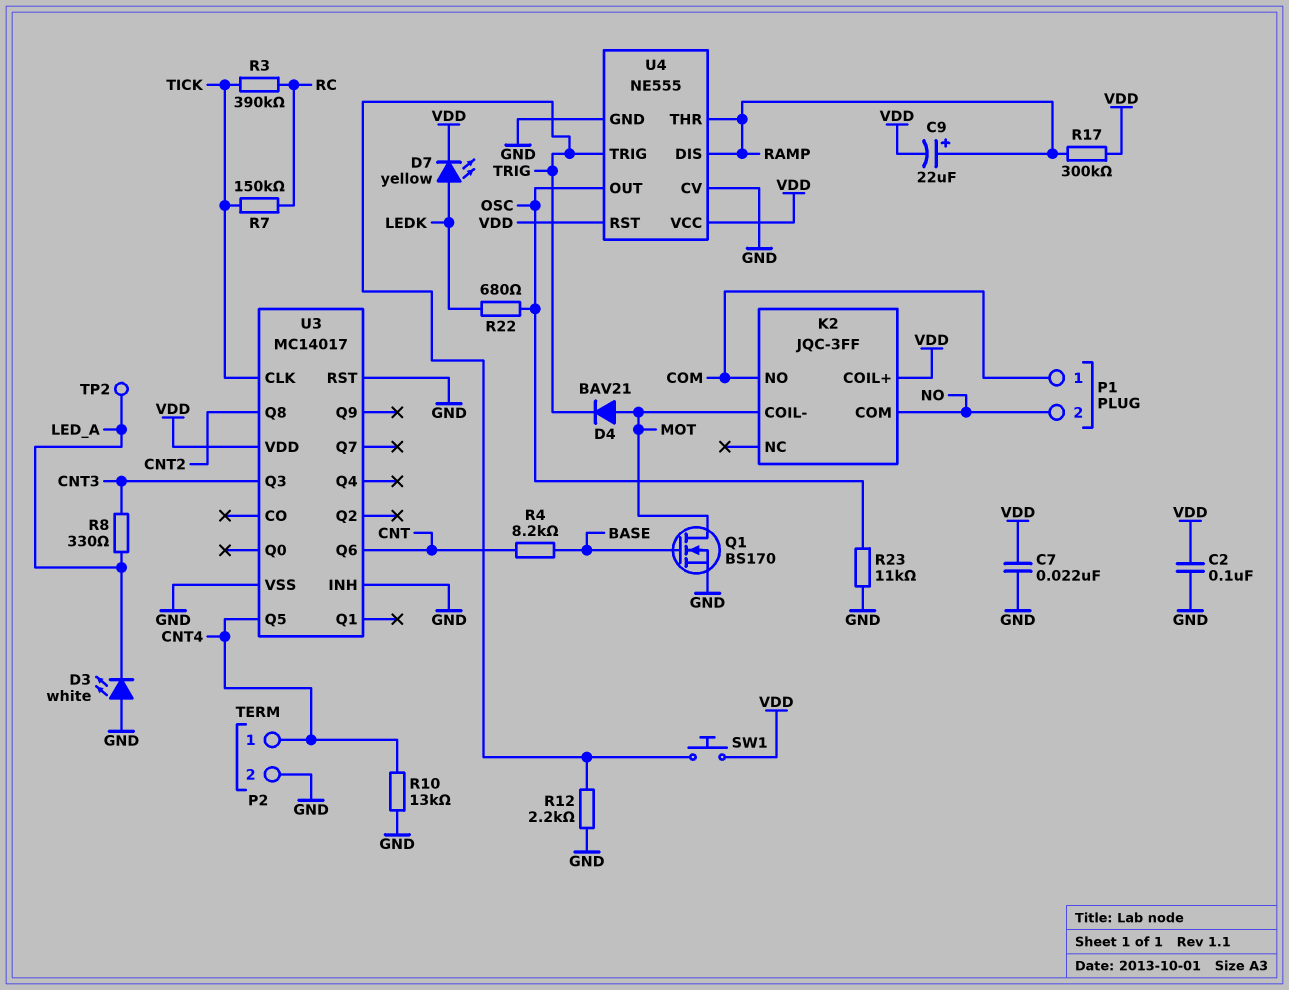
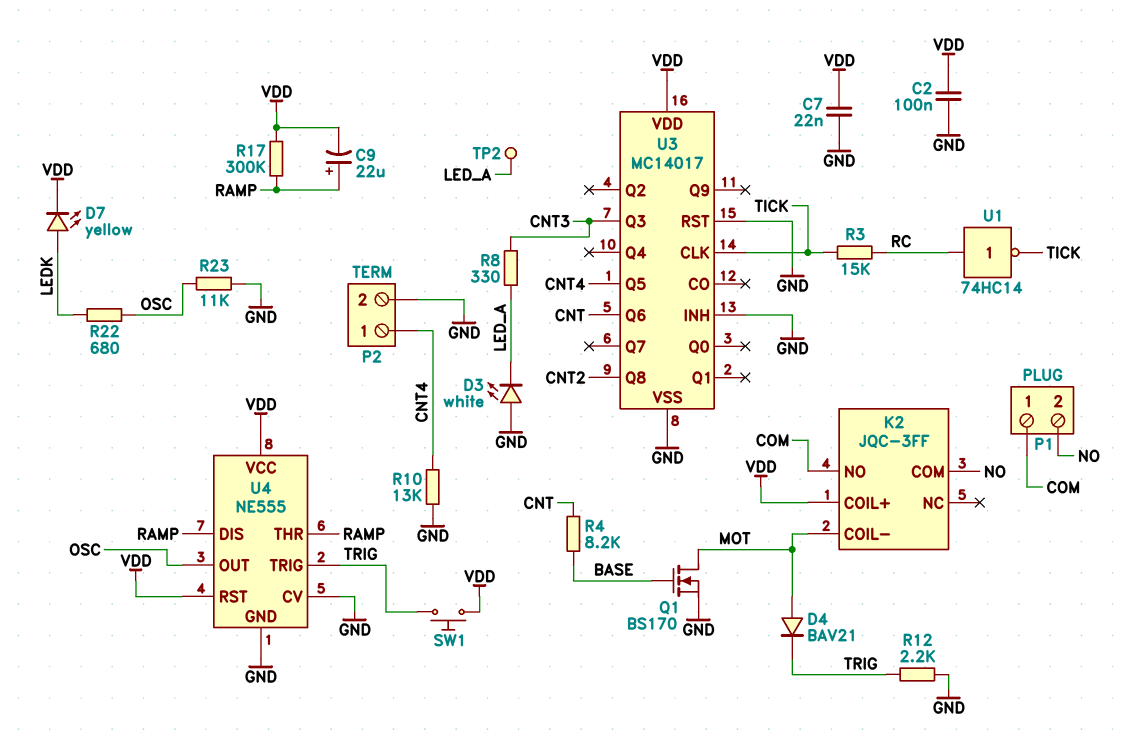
R3: 390k (RC, TICK) -> 15k (RC, TICK)
R7: 150k (RC, TICK) -> none
U1: none -> NOT 74HC14 (in RC, out TICK)

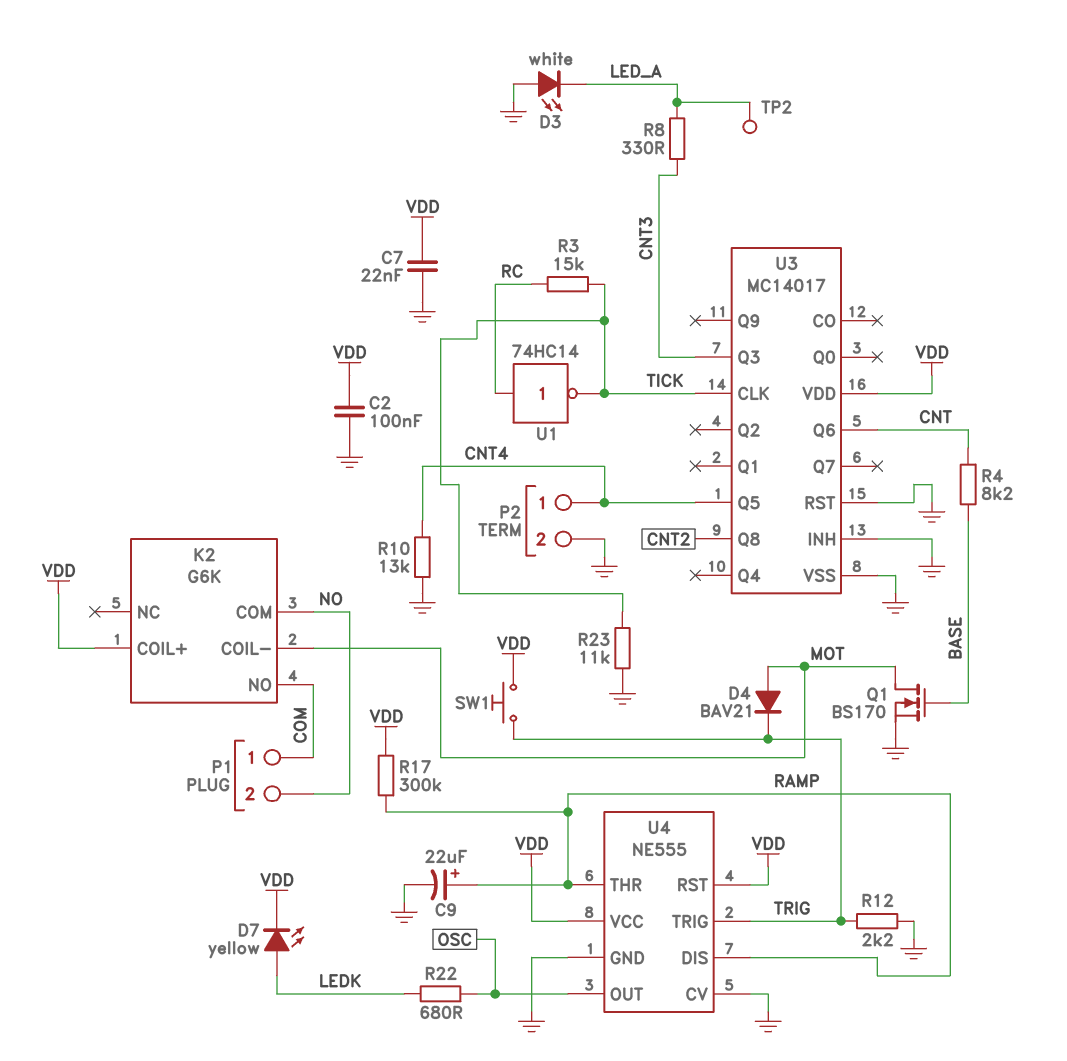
C9: 22uF (plus RAMP, minus VDD) -> 22uF (plus RAMP, minus GND)
K2: JQC-3FF -> G6K
R23: 11k (GND, OSC) -> 11k (GND, TICK)

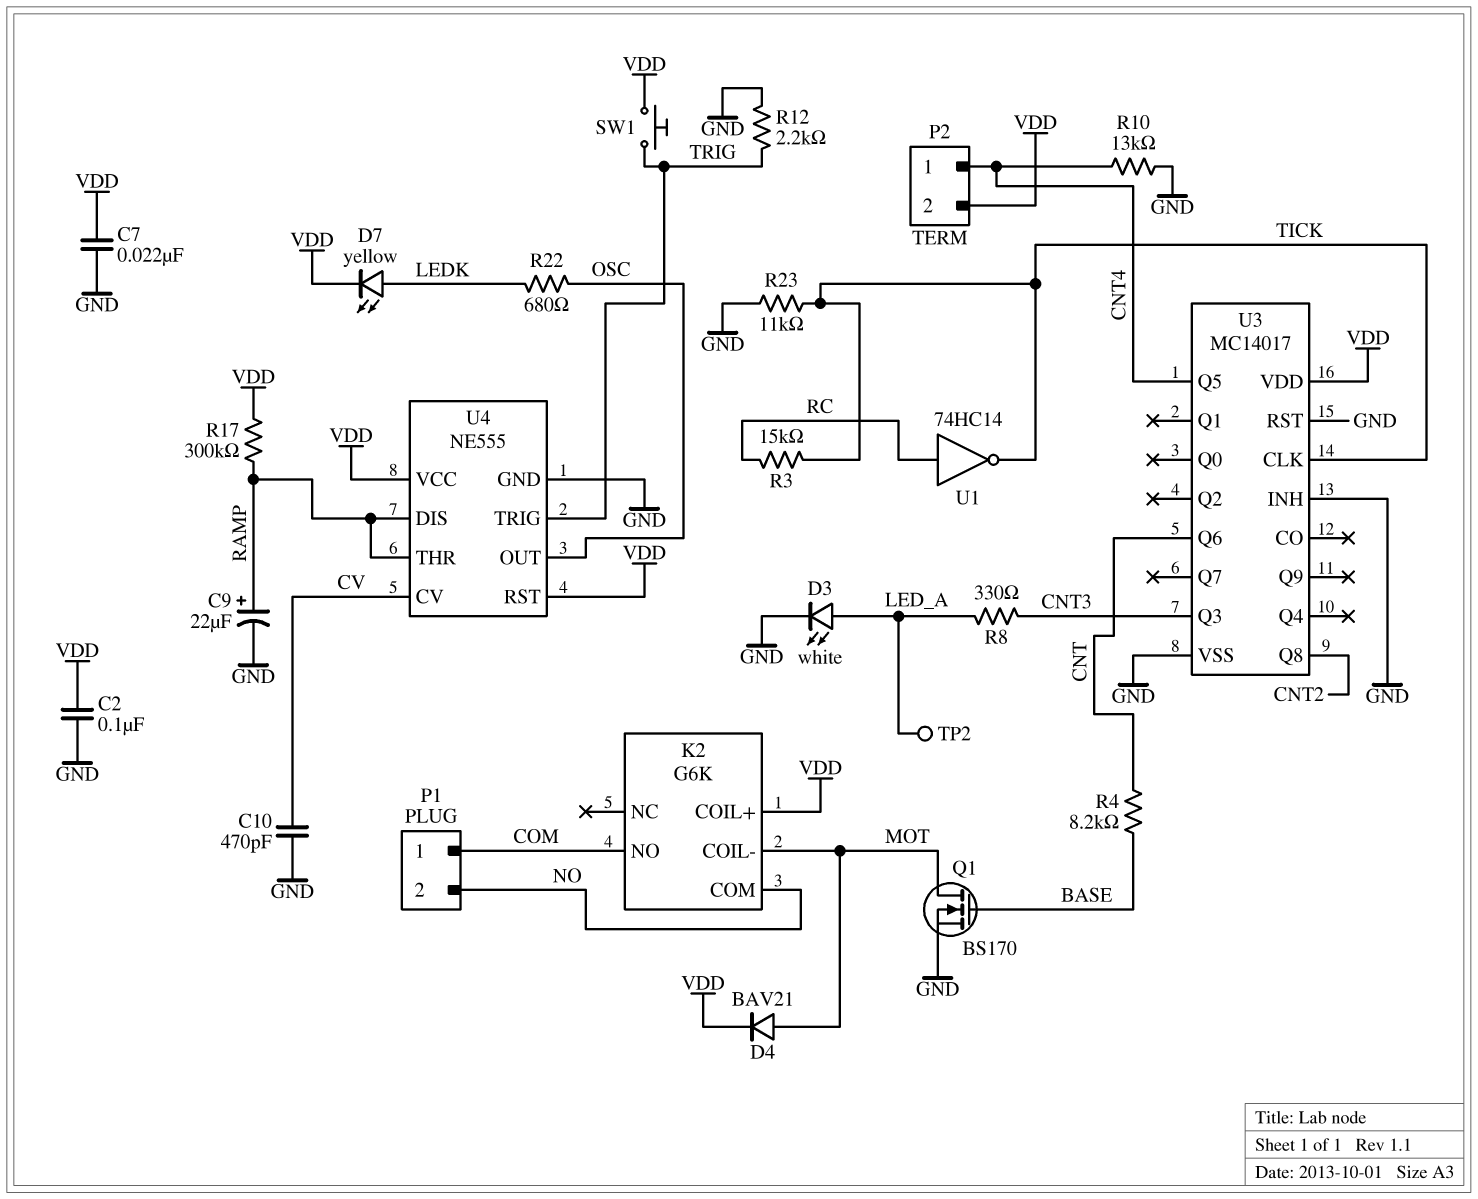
C10: none -> 470pF (CV, GND)
D3: LED white (A GND, K LED_A) -> LED white (A LED_A, K GND)
D4: diode BAV21 (A MOT, K TRIG) -> diode BAV21 (A MOT, K VDD)
P2 pin 2: GND -> VDD
U4 pin CV: GND -> CV

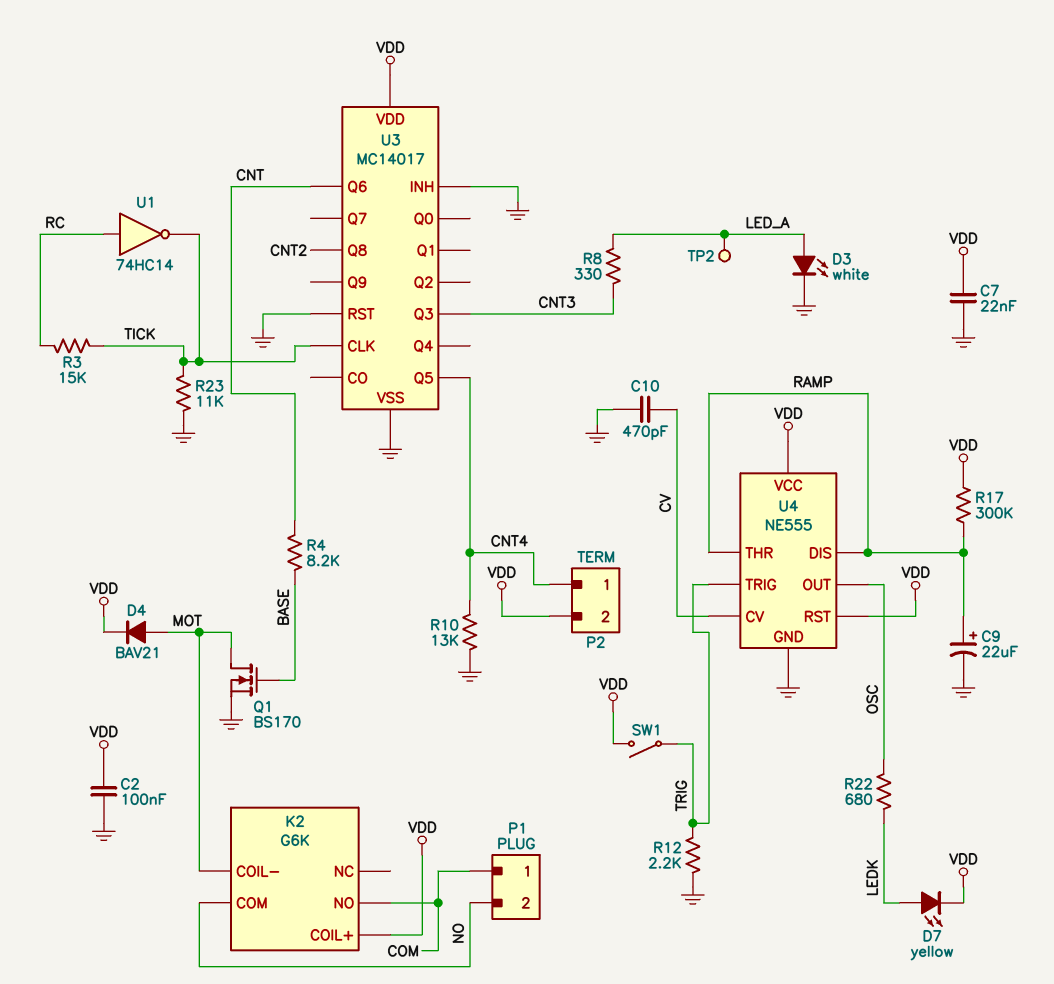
SW1: button (TRIG, VDD) -> switch (TRIG, VDD)

